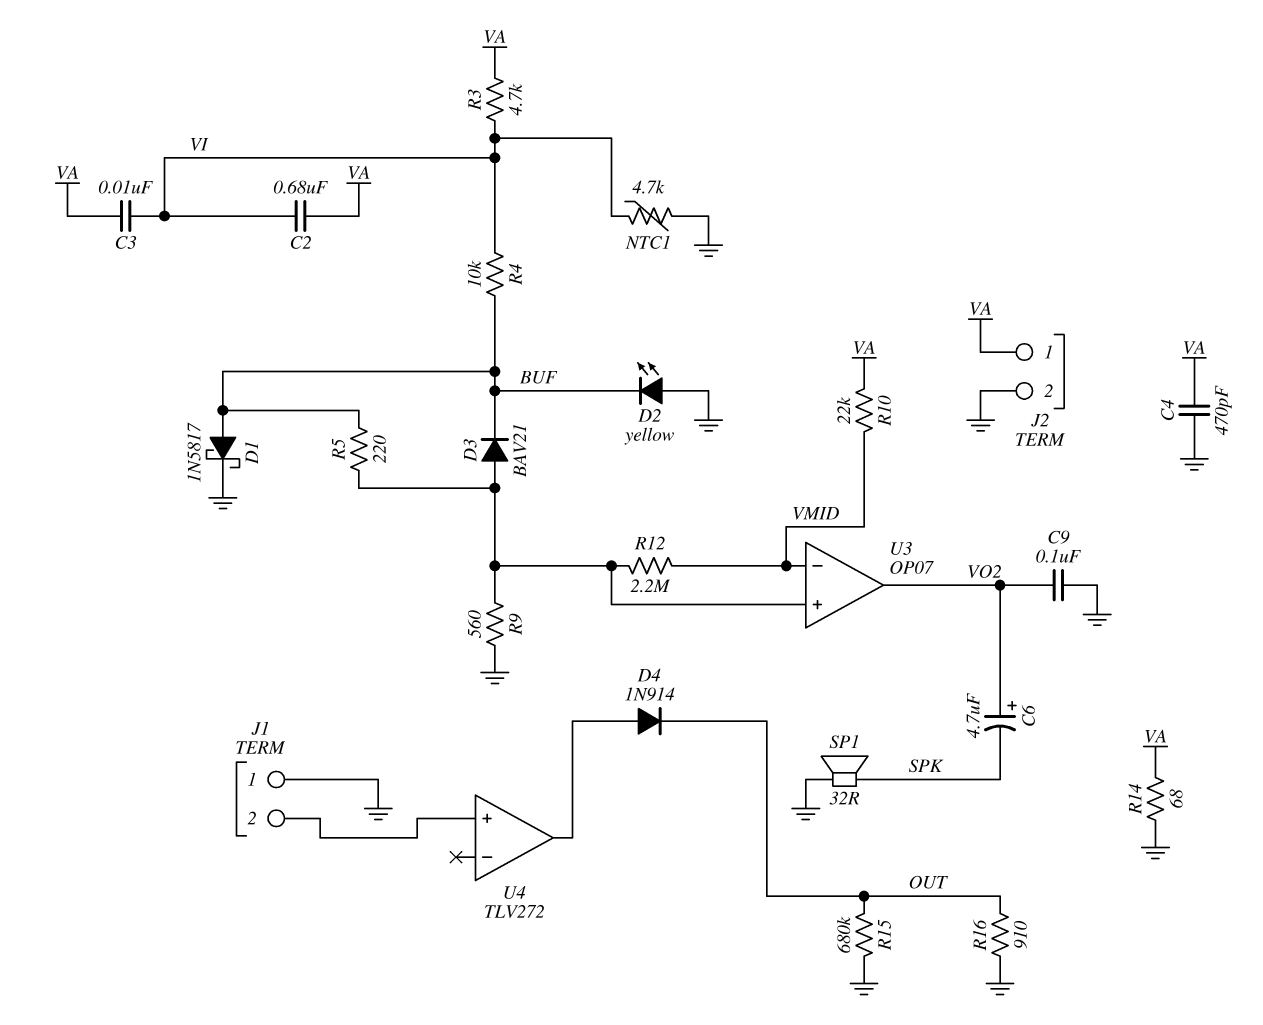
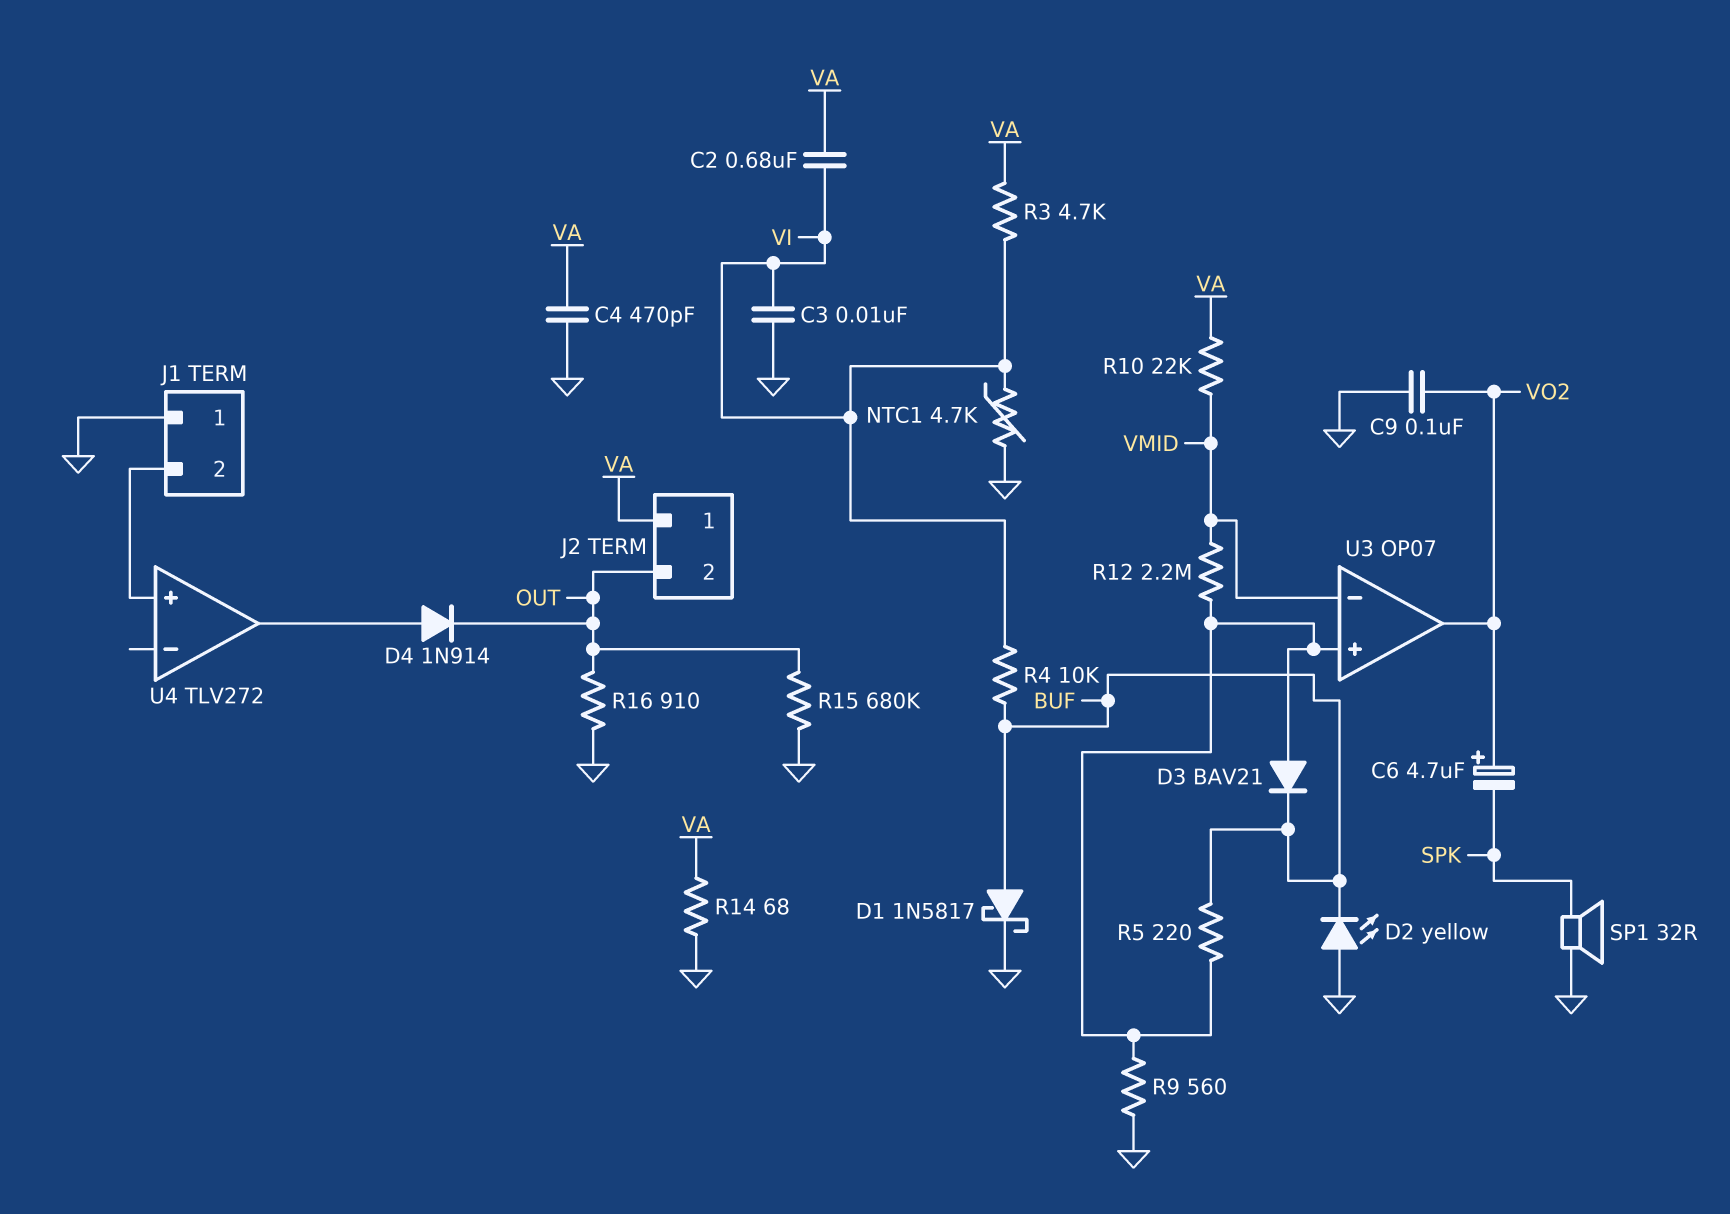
C3: 10nF (VA, VI) -> 10nF (GND, VI)
J2 pin 2: GND -> OUT

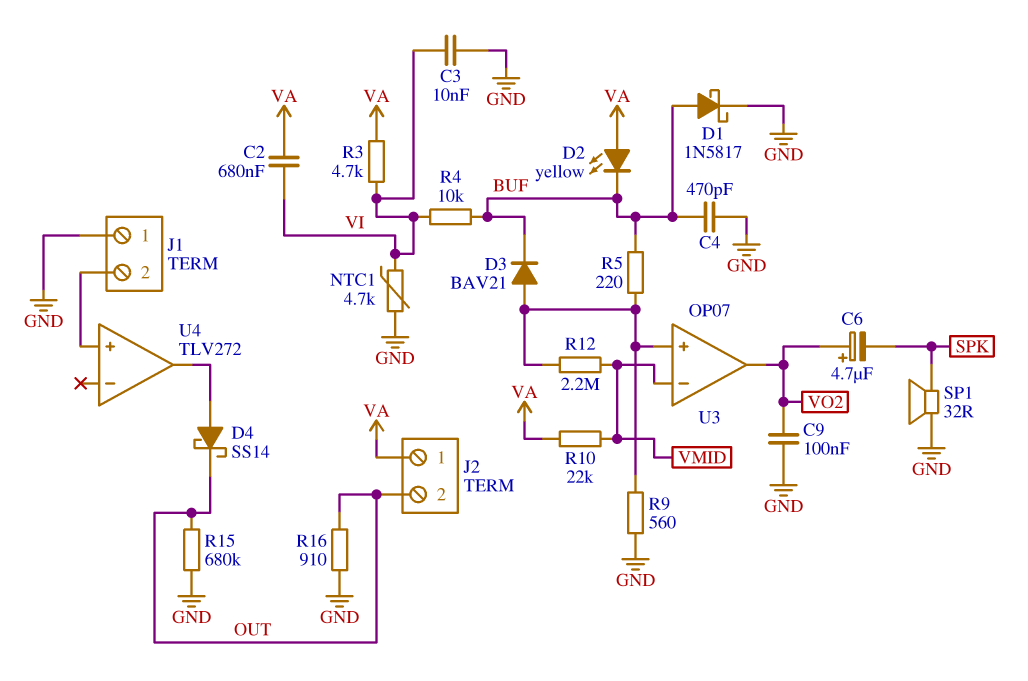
C4: 470pF (GND, VA) -> 470pF (BUF, GND)
D2: LED yellow (A GND, K BUF) -> LED yellow (A VA, K BUF)
D4: diode 1N914 (A U4/out, K OUT) -> schottky SS14 (A U4/out, K OUT)
R14: 68 (GND, VA) -> none

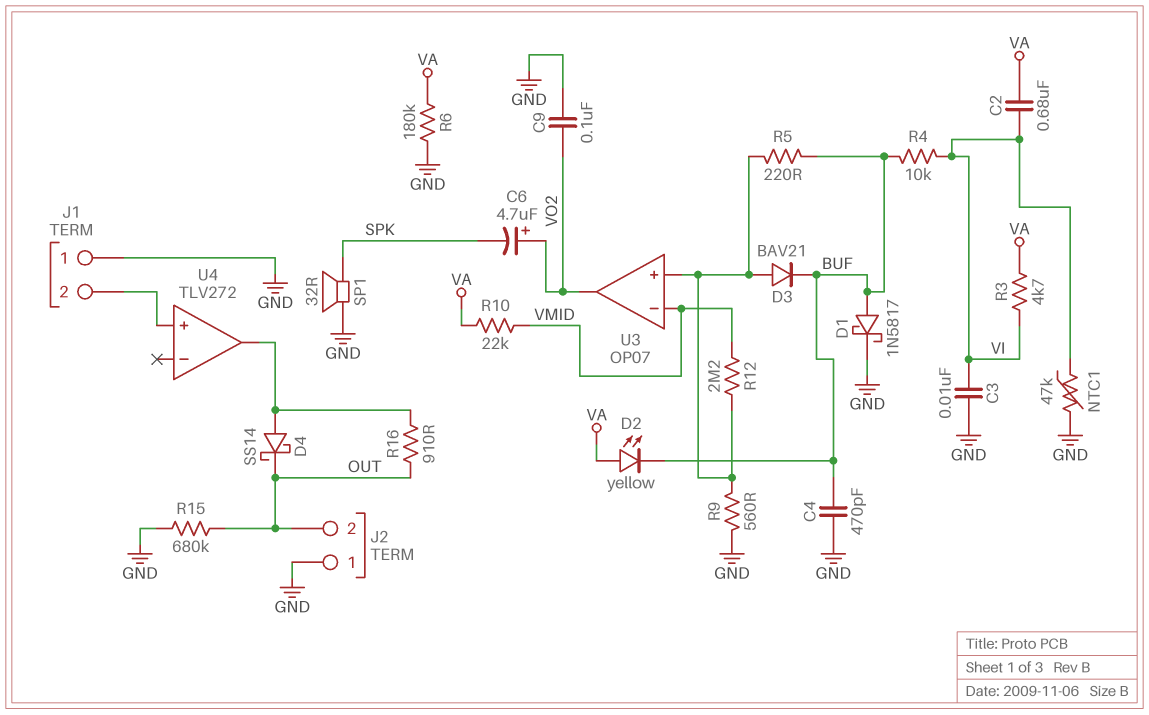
J2 pin 1: VA -> GND
NTC1: 4.7k (GND, VI) -> 47k (GND, VI)
R6: none -> 180k (GND, VA)
R16: 910 (GND, OUT) -> 910 (OUT, U4/out)

